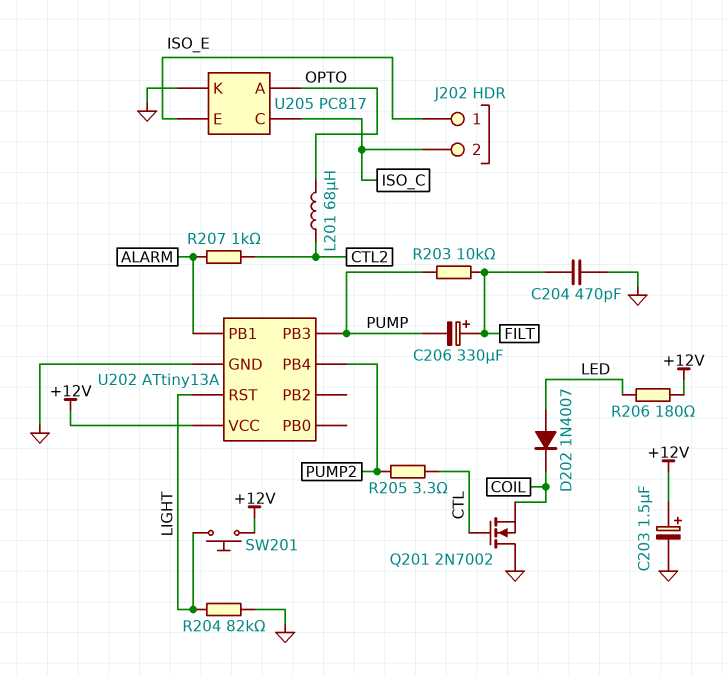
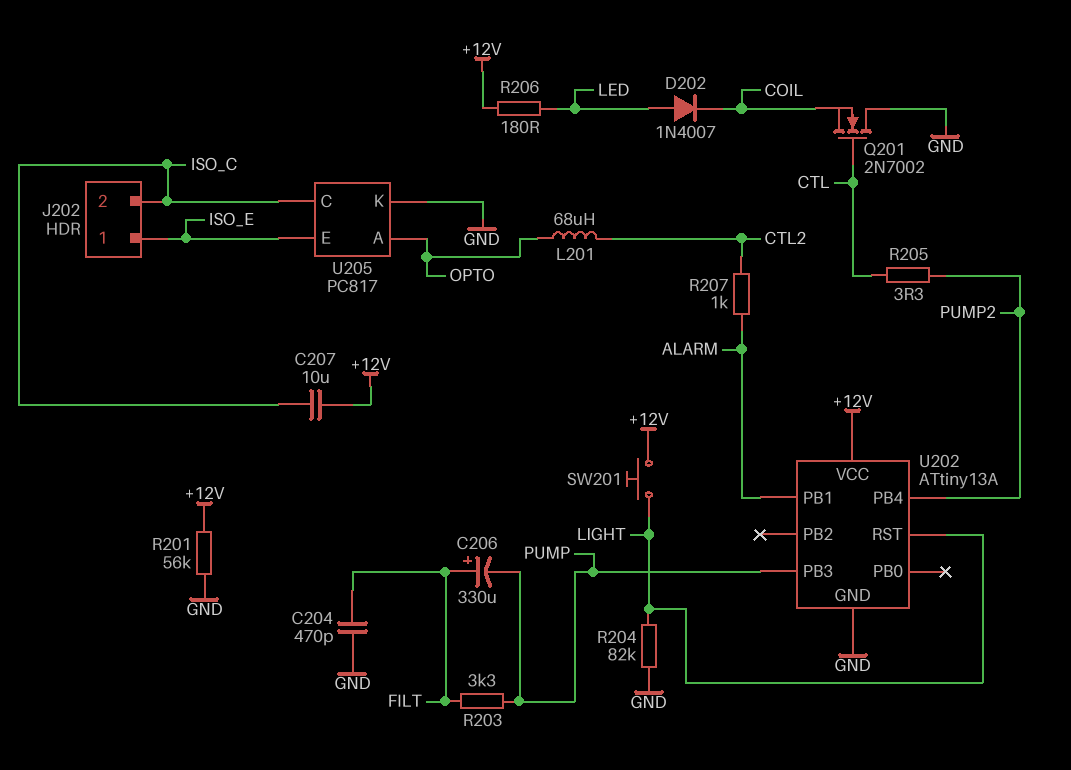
C203: 1.5uF (plus +12V, minus GND) -> none
C207: none -> 10uF (+12V, ISO_C)
R201: none -> 56k (+12V, GND)
R203: 10k (FILT, PUMP) -> 3.3k (FILT, PUMP)

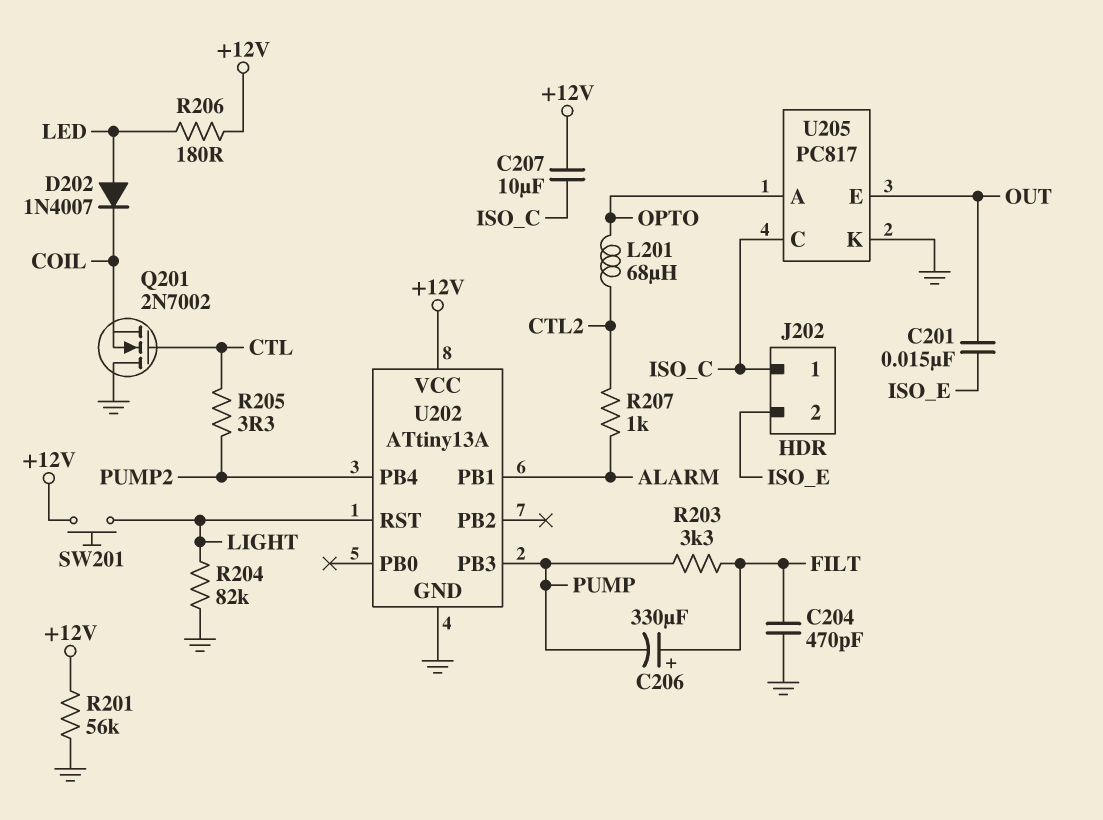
C201: none -> 15nF (ISO_E, OUT)
J202 pin 1: ISO_E -> ISO_C
J202 pin 2: ISO_C -> ISO_E
U205 pin E: ISO_E -> OUT

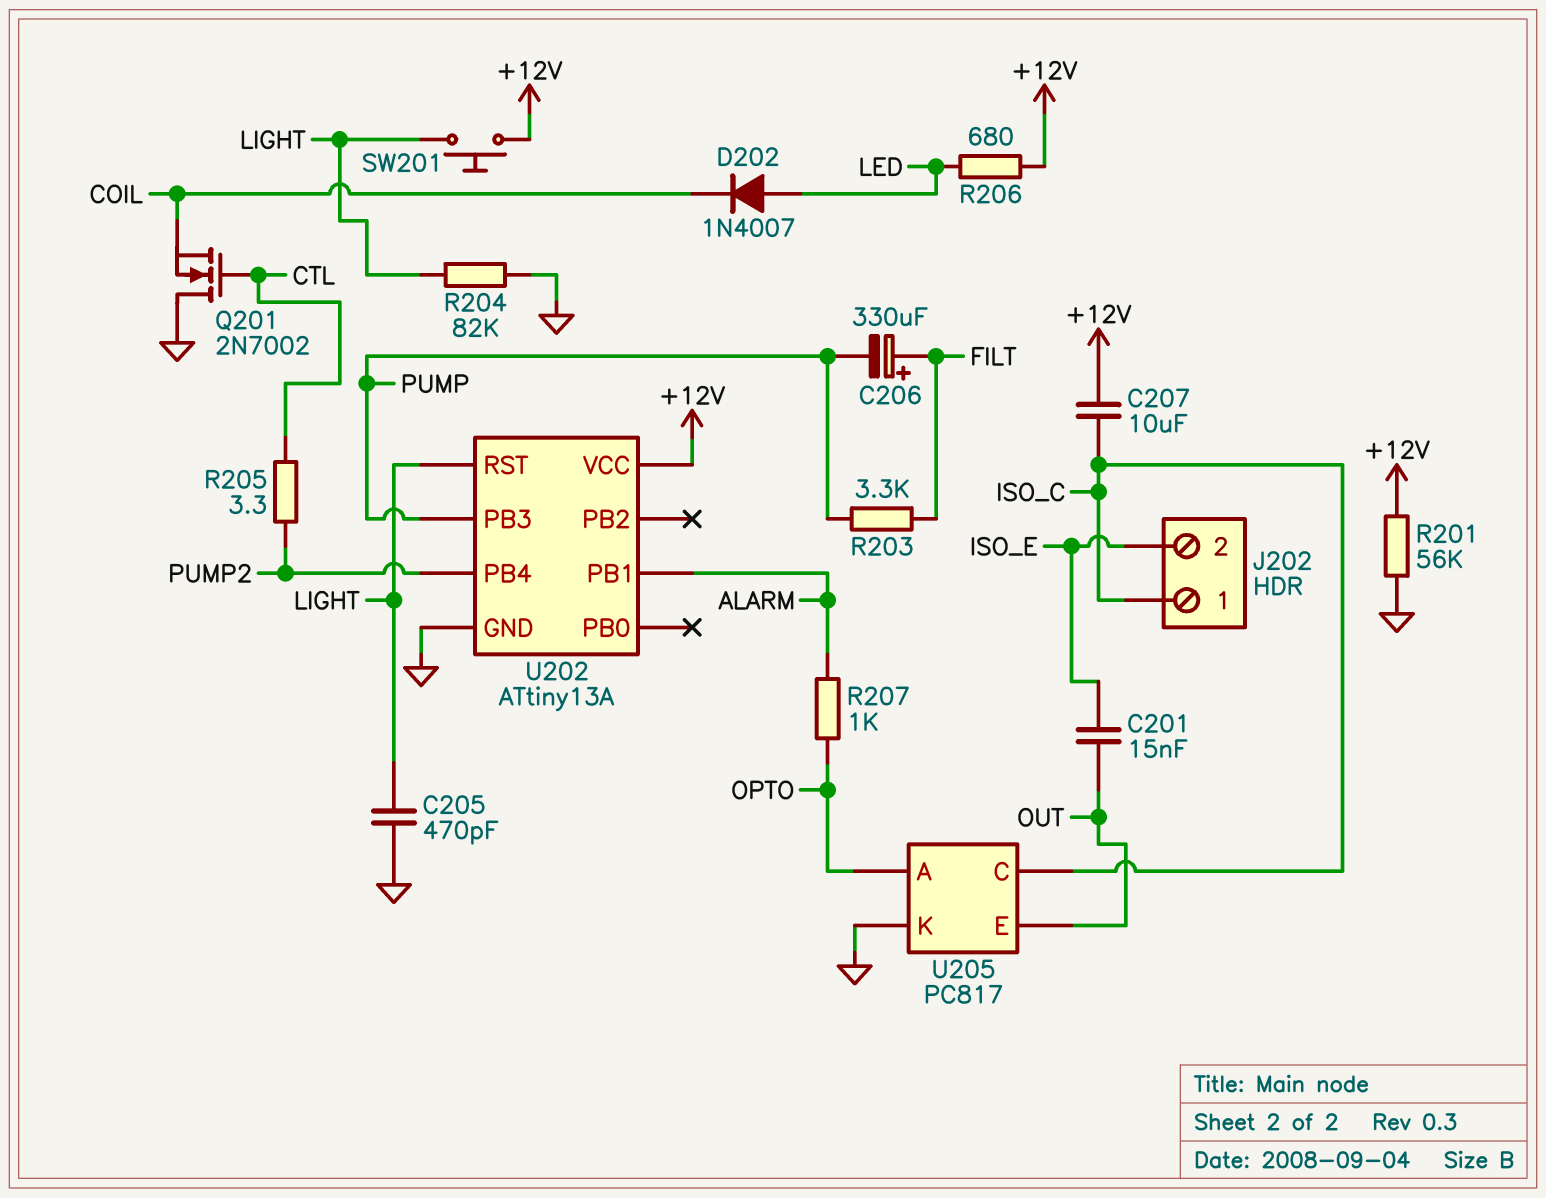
C204: 470pF (FILT, GND) -> none
C205: none -> 470pF (GND, LIGHT)
L201: 68uH (CTL2, OPTO) -> none
R206: 180 (+12V, LED) -> 680 (+12V, LED)
R207: 1k (ALARM, CTL2) -> 1k (ALARM, OPTO)

